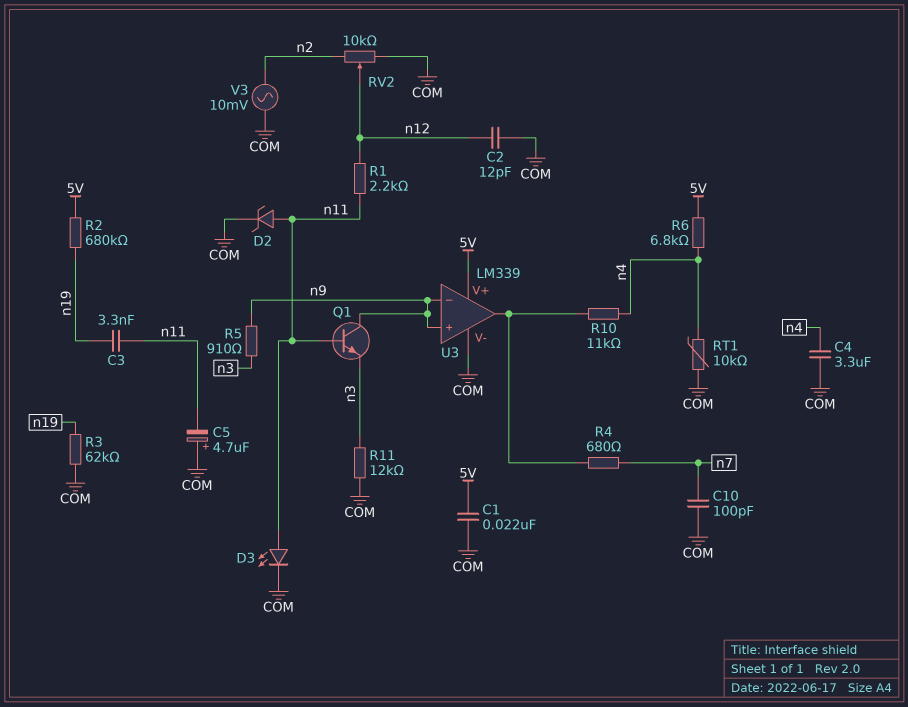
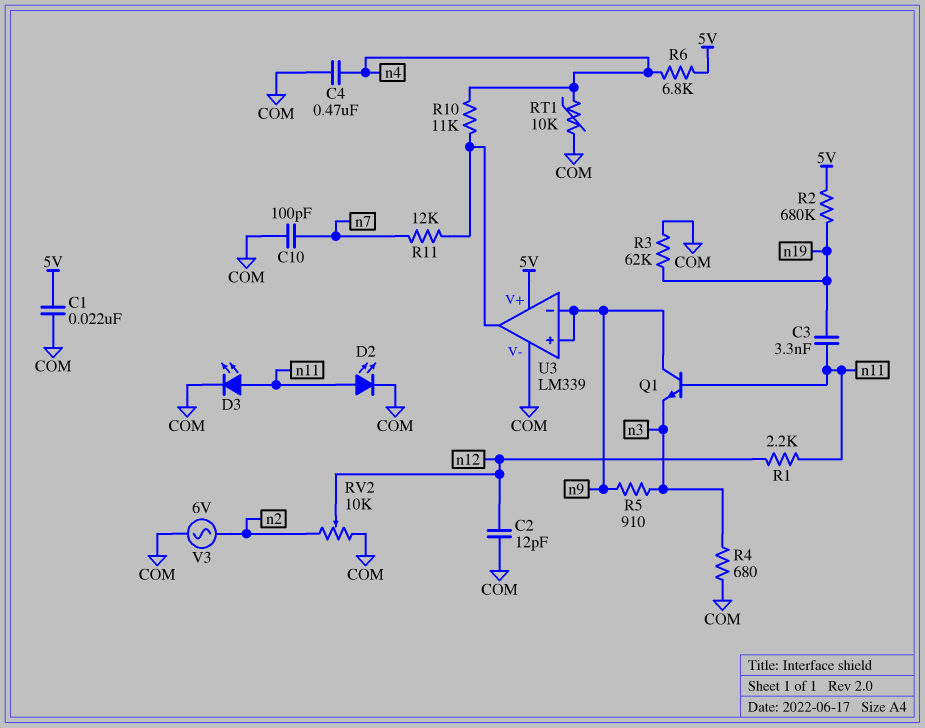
C4: 3.3uF (COM, n4) -> 470nF (COM, n4)
C5: 4.7uF (plus COM, minus n11) -> none
D2: zener (A n11, K COM) -> LED (A n11, K COM)
R4: 680 (U3/out, n7) -> 680 (COM, n3)
R11: 12k (COM, n3) -> 12k (U3/out, n7)
V3: AC 10mV (COM, n2) -> AC 6V (COM, n2)

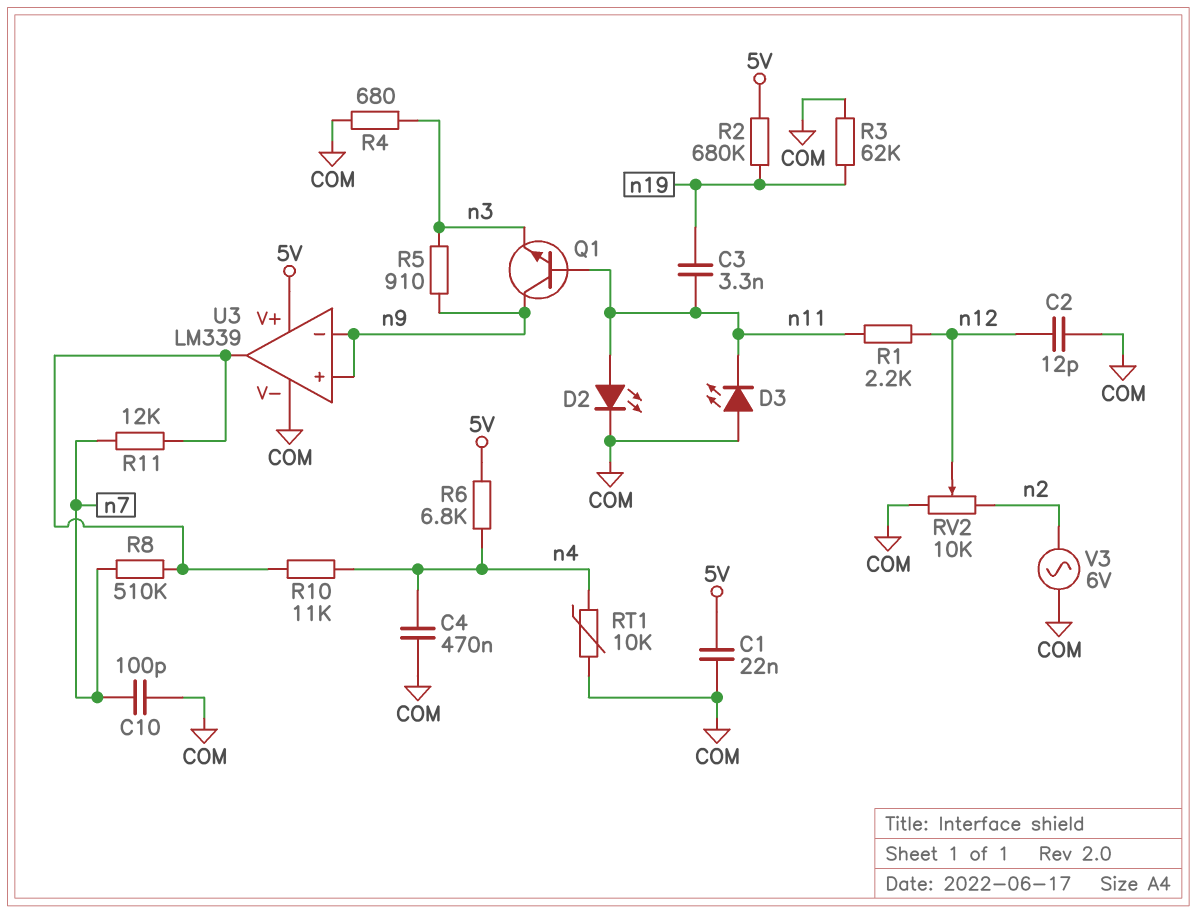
D3: LED (A n11, K COM) -> LED (A COM, K n11)
R8: none -> 510k (U3/out, n7)

